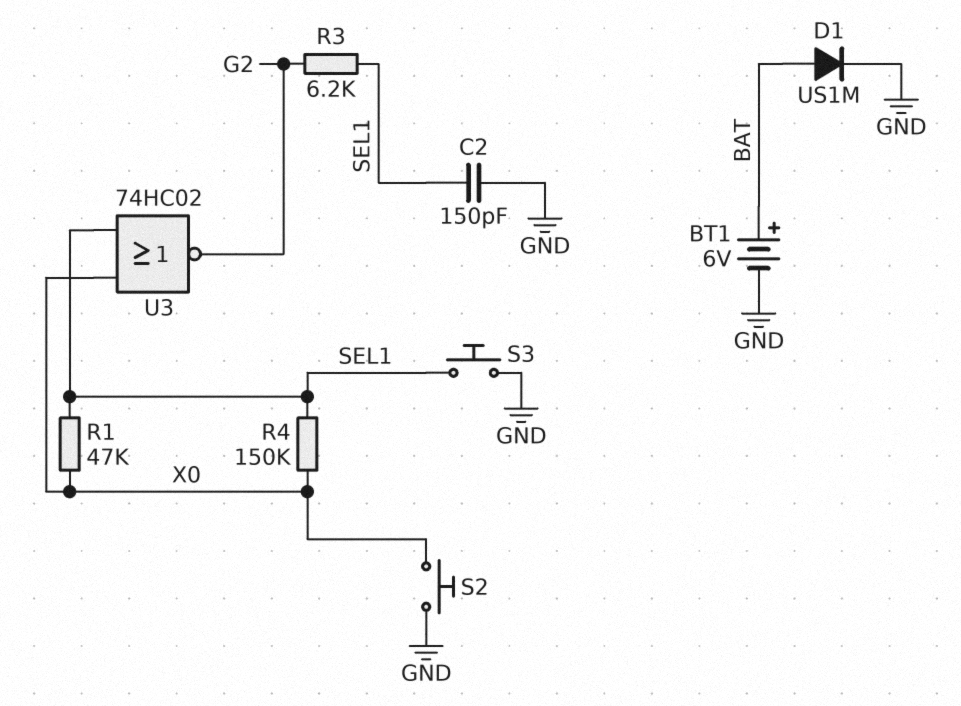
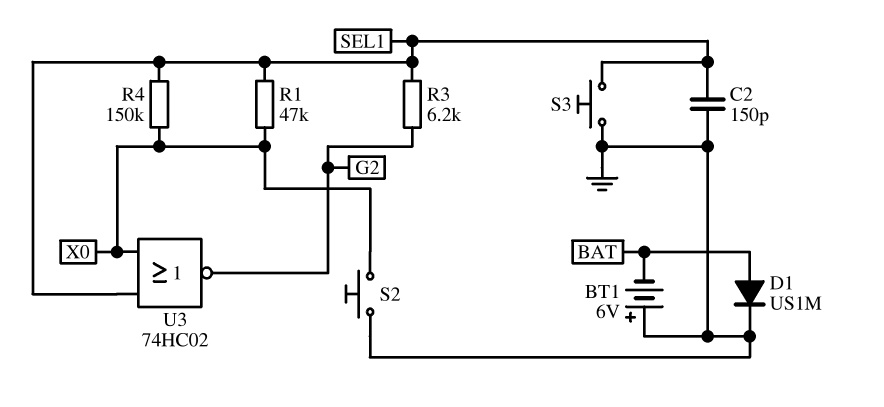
BT1: 6V (plus BAT, minus GND) -> 6V (plus GND, minus BAT)

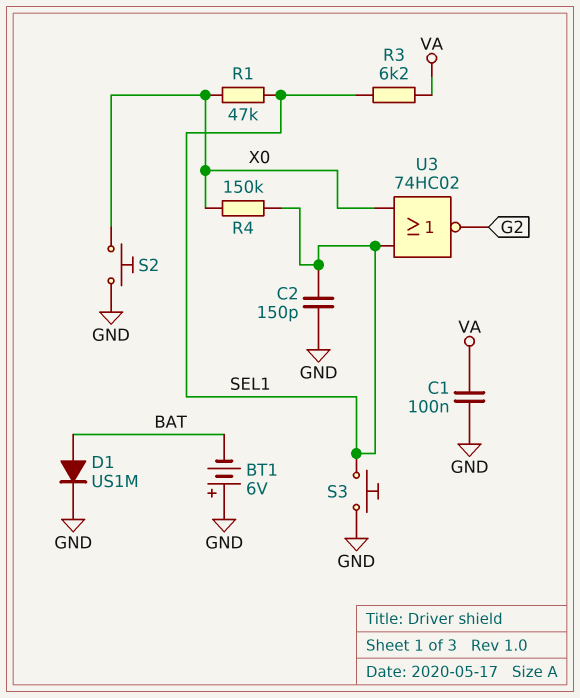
C1: none -> 100nF (GND, VA)
R3: 6.2k (G2, SEL1) -> 6.2k (SEL1, VA)

